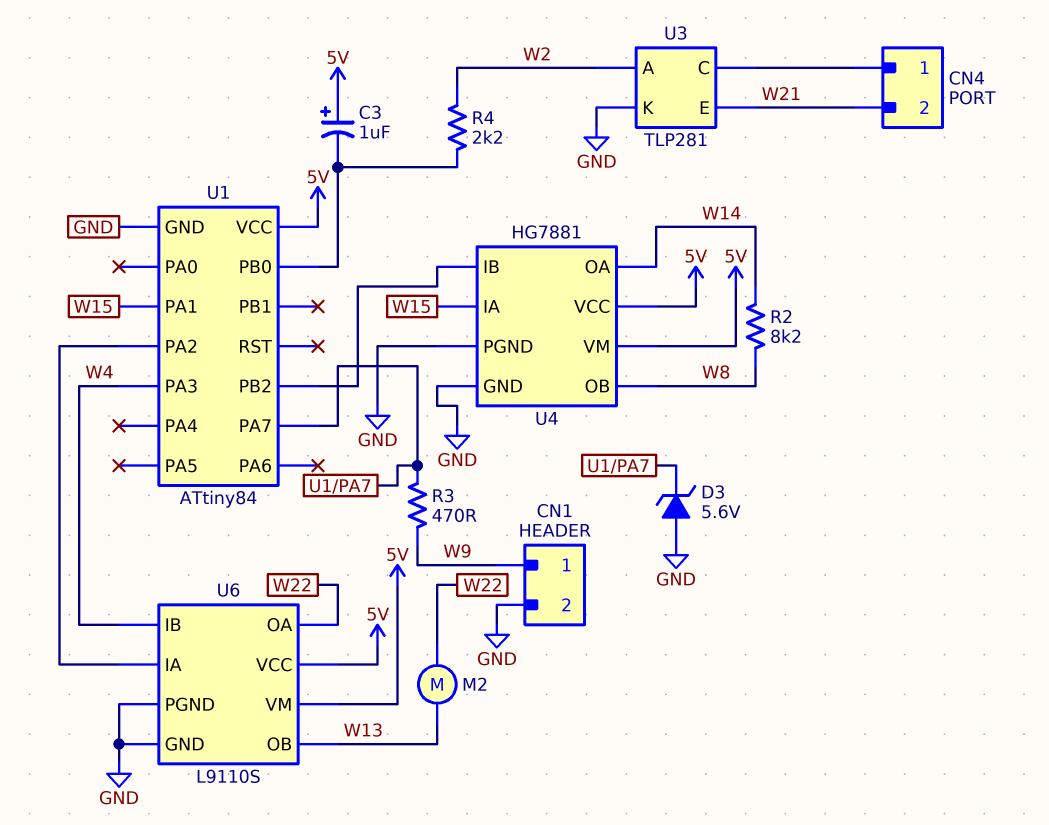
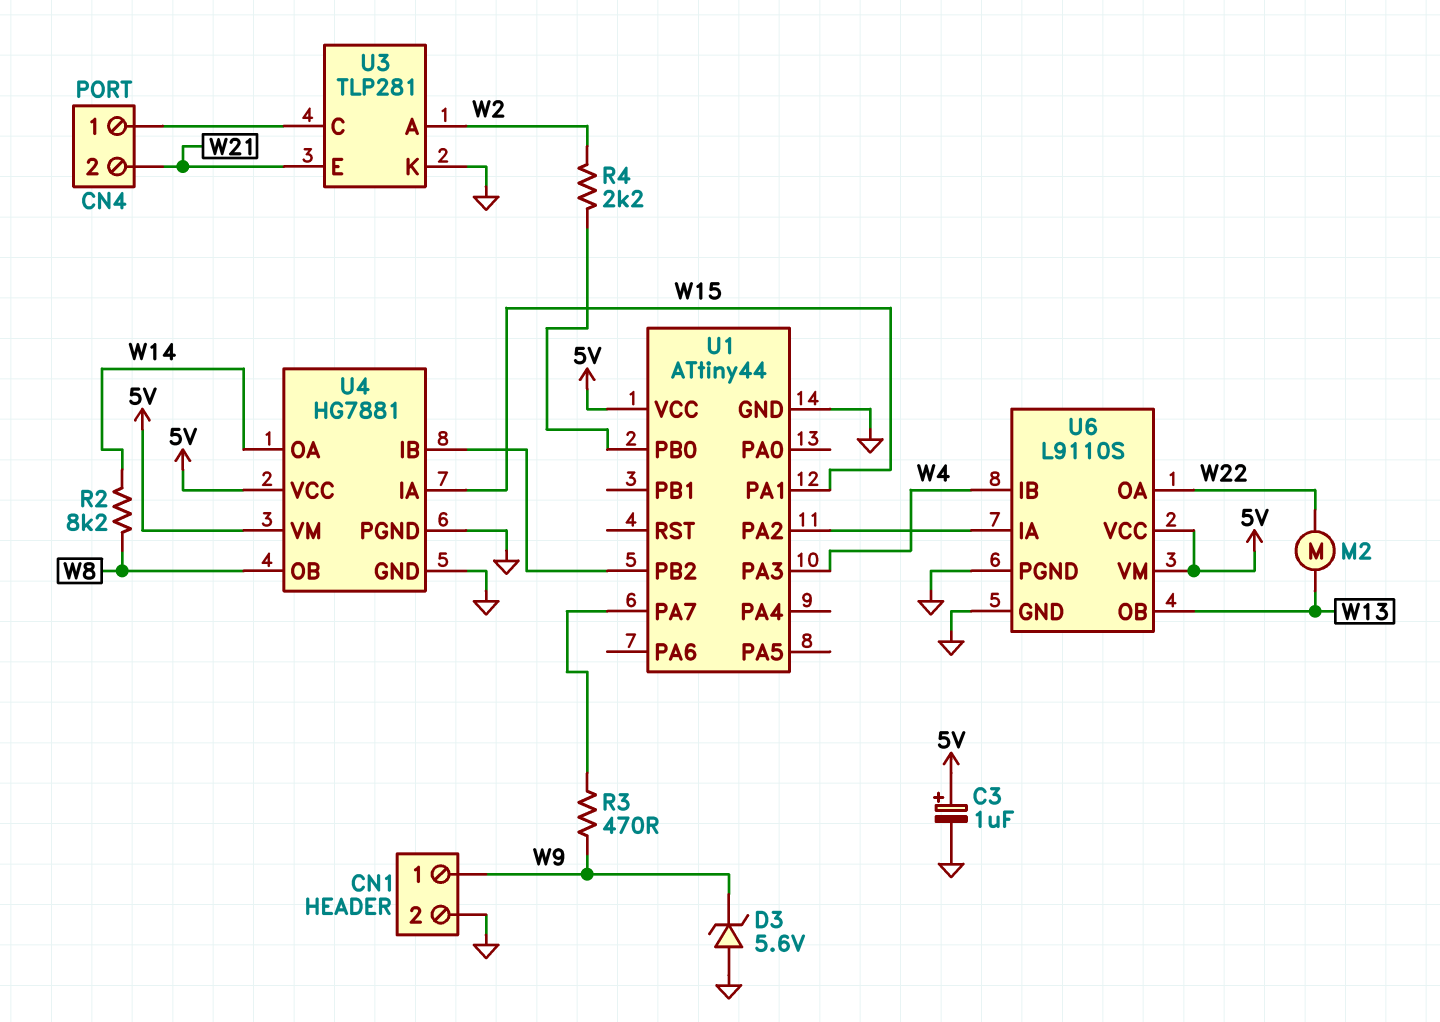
C3: 1uF (plus 5V, minus U1/PB0) -> 1uF (plus 5V, minus GND)
D3: zener 5.6V (A GND, K U1/PA7) -> zener 5.6V (A GND, K W9)
U1: ATtiny84 -> ATtiny44

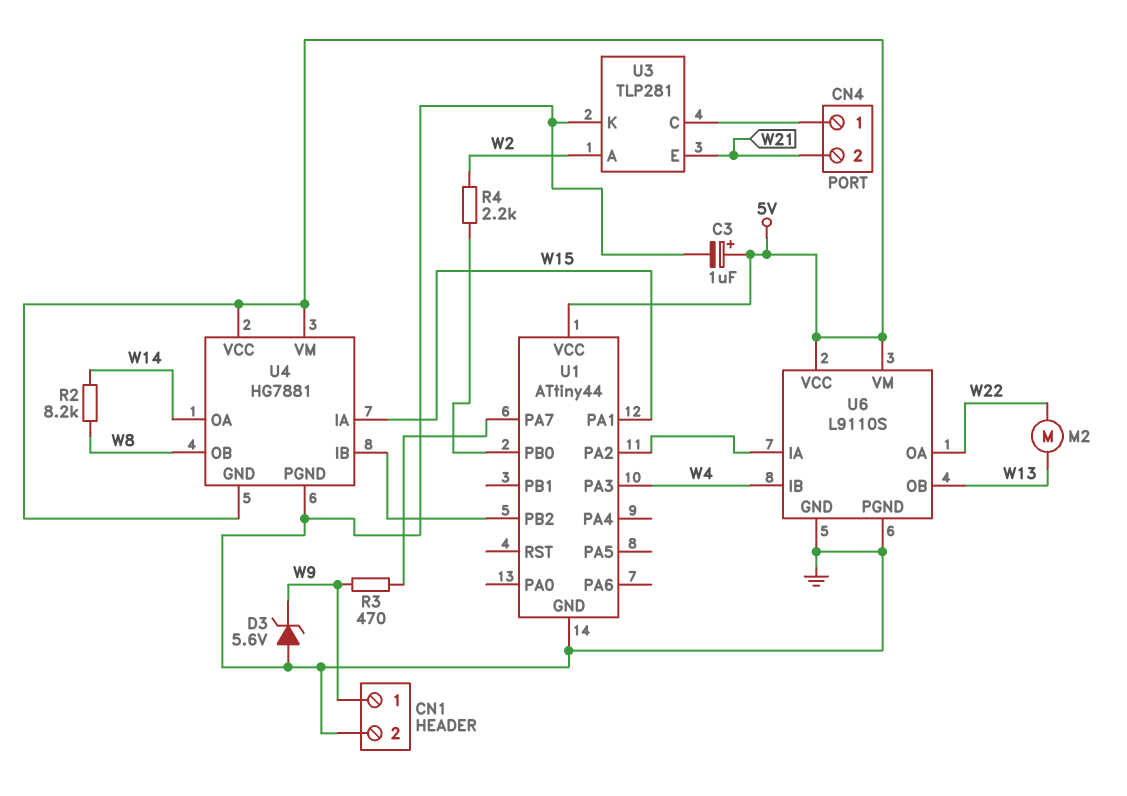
U4 pin GND: GND -> 5V

